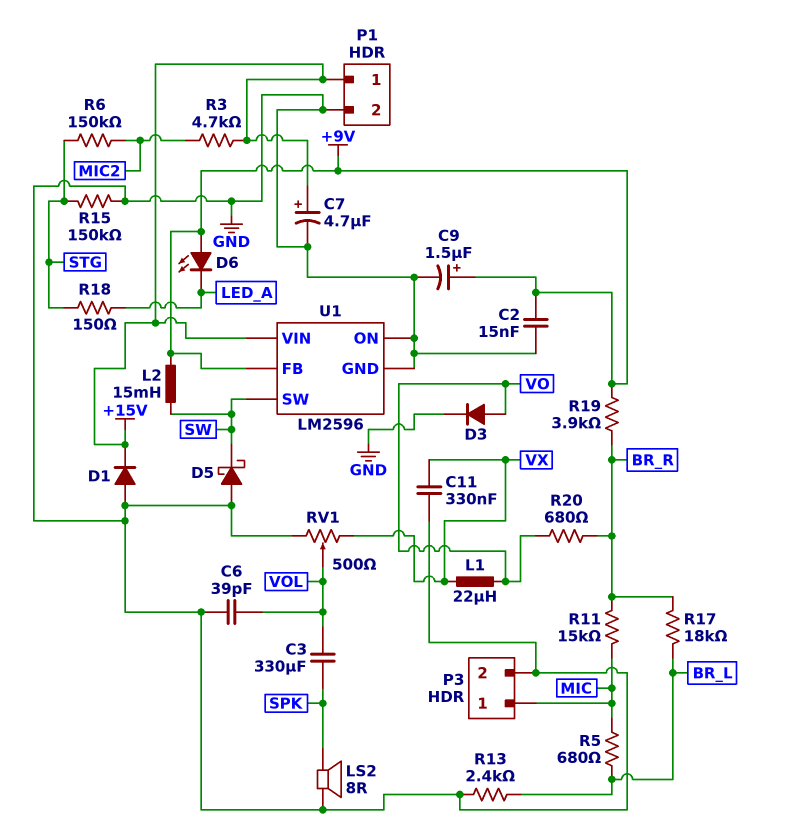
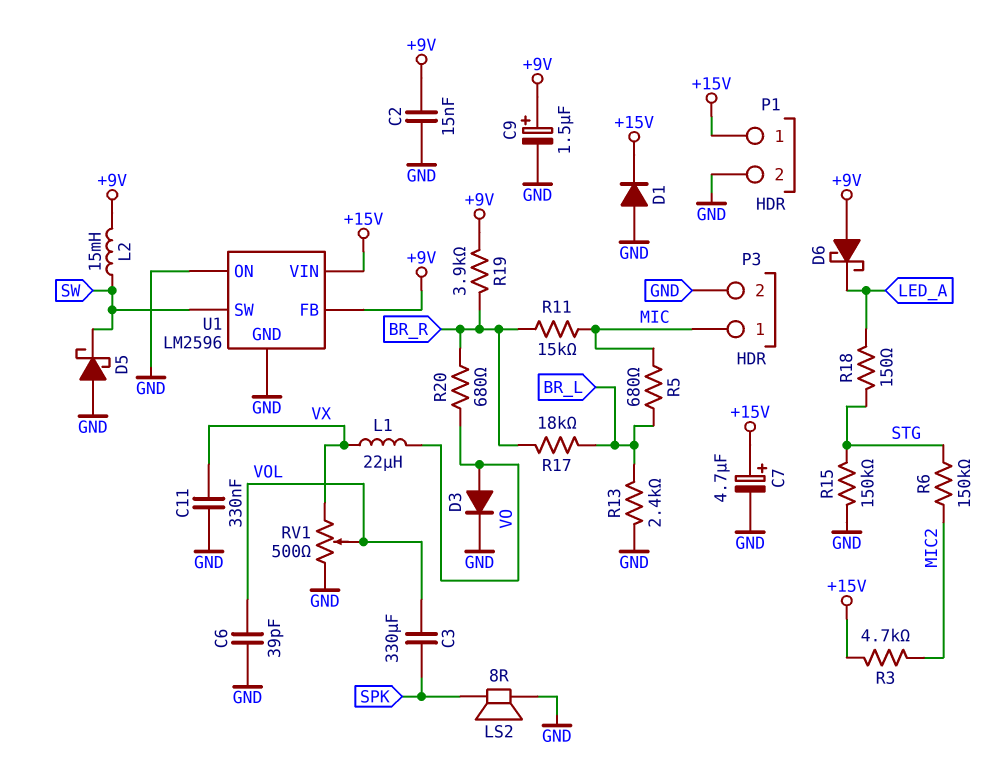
D6: LED (A +9V, K LED_A) -> schottky (A +9V, K LED_A)

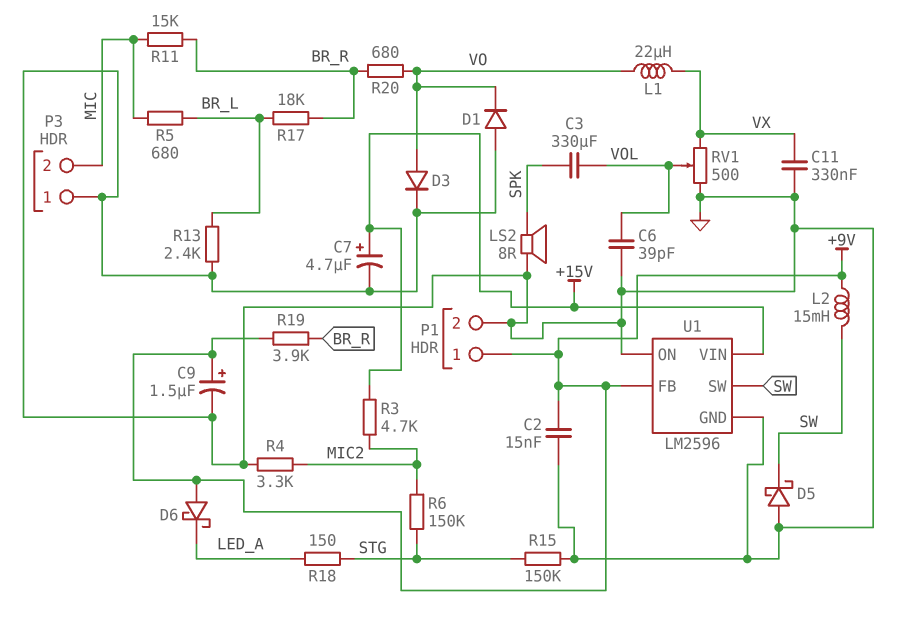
D1: diode (A GND, K +15V) -> diode (A GND, K VO)
P1 pin 1: +15V -> +9V
P3 pin 1: MIC -> GND
P3 pin 2: GND -> MIC
R4: none -> 3.3k (GND, MIC2)

